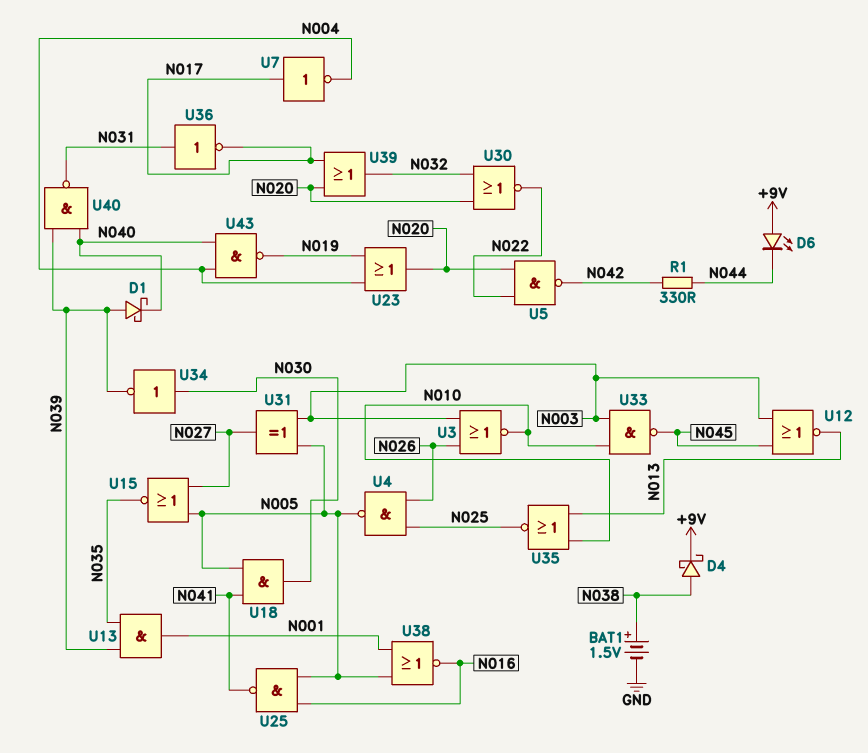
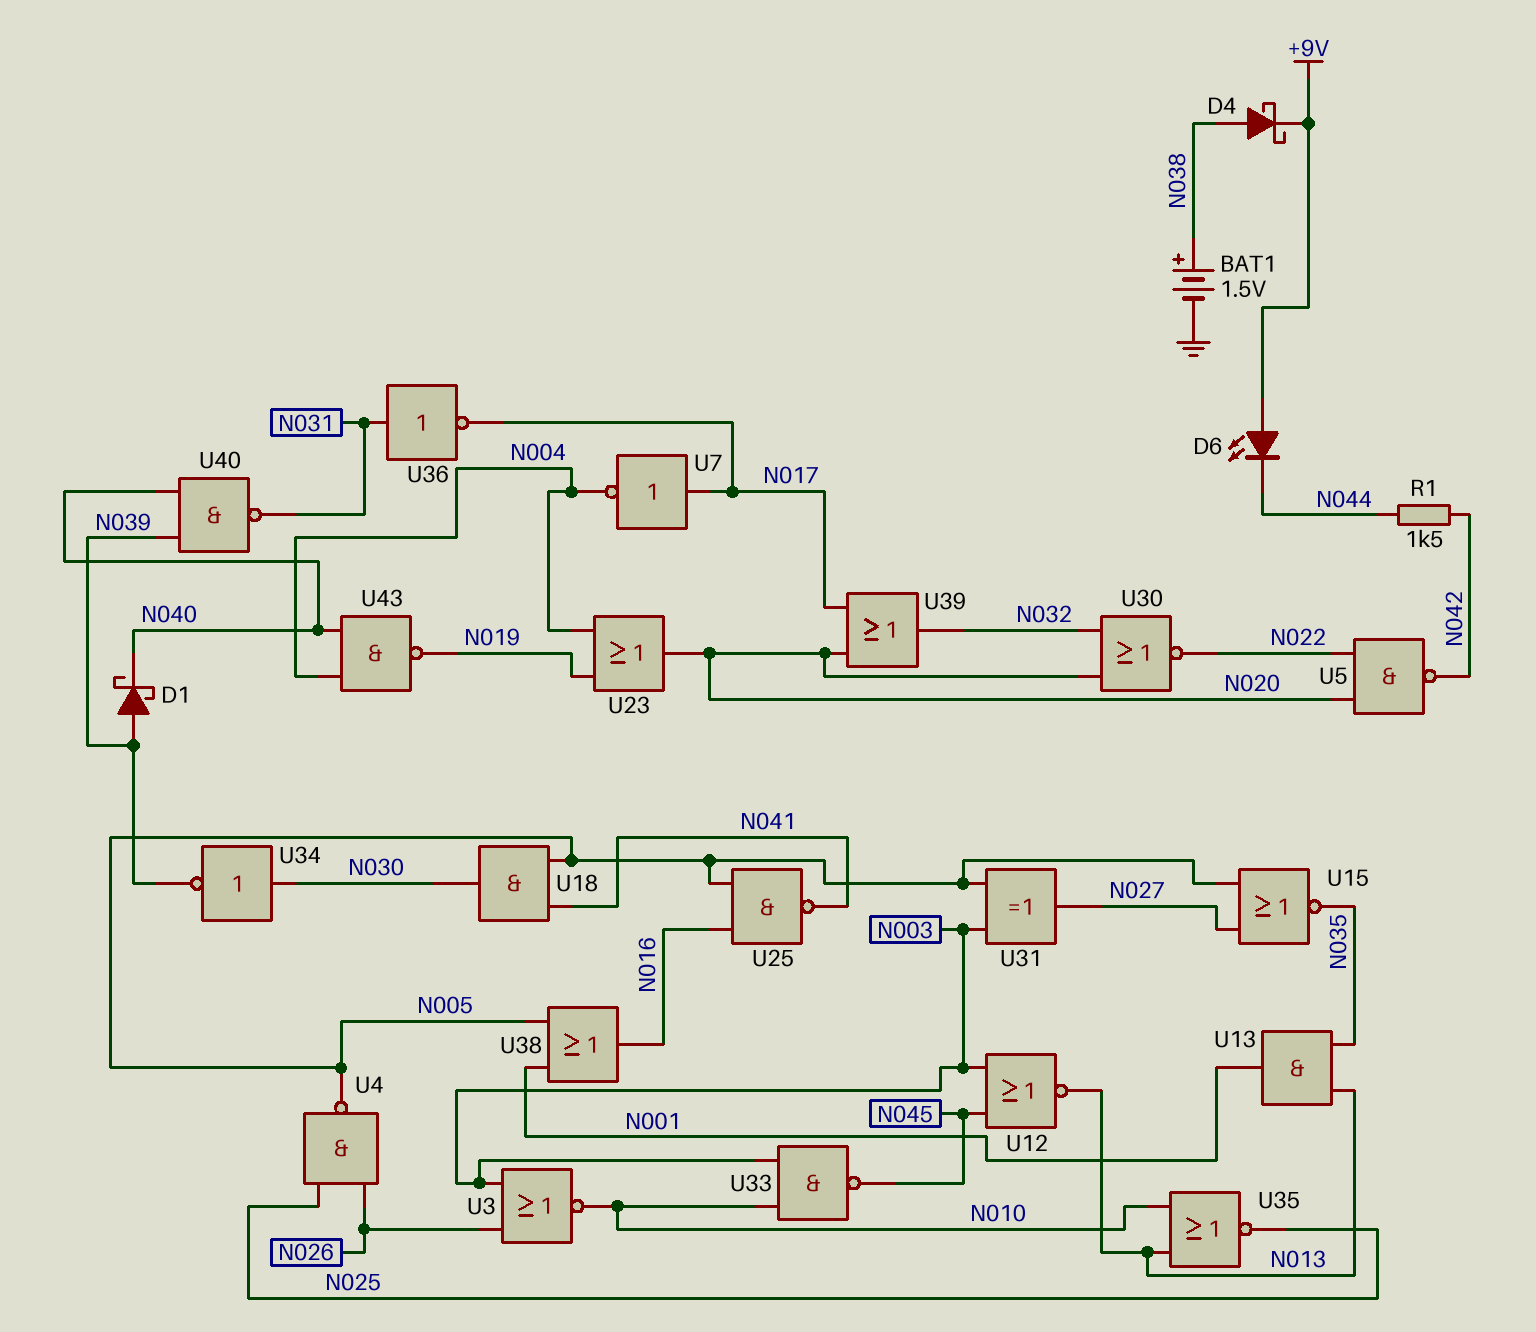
R1: 330 (N042, N044) -> 1.5k (N042, N044)
U13: AND (in N035, in N039, out N001) -> AND (in N013, in N035, out N001)
U38: NOR (in N001, in N005, out N016) -> OR (in N001, in N005, out N016)

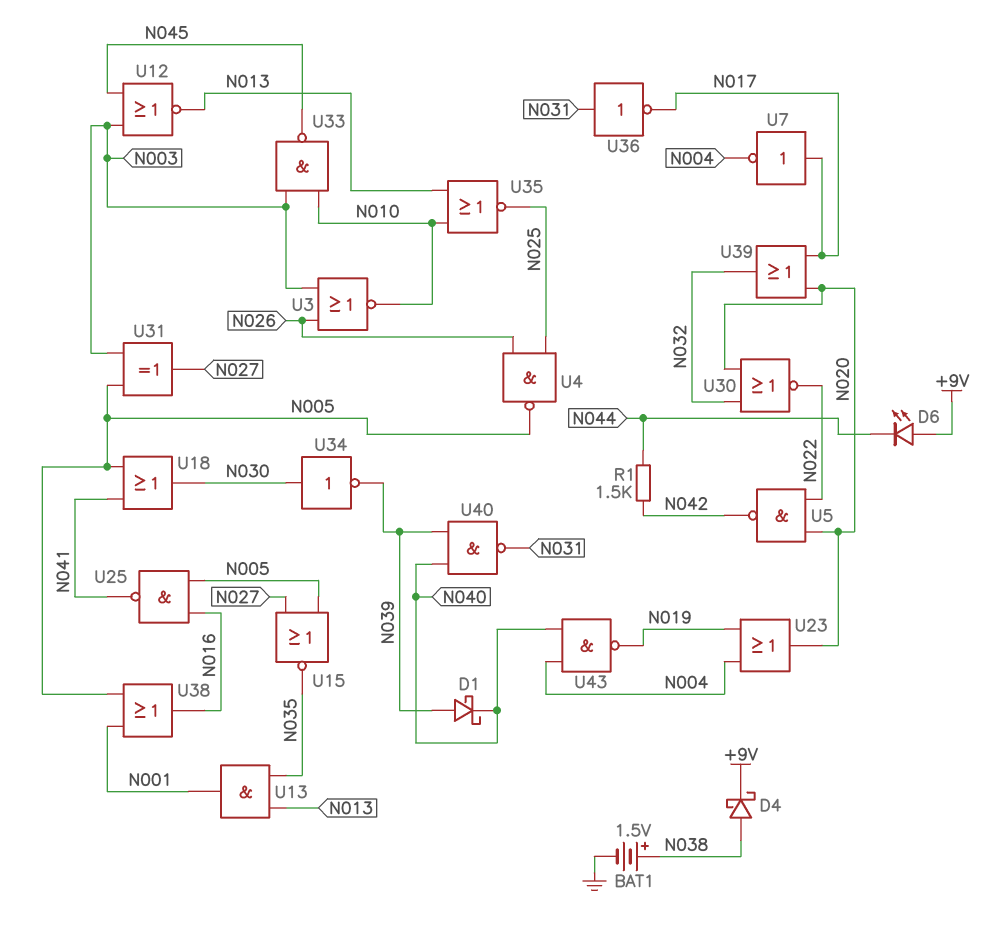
U18: AND (in N005, in N041, out N030) -> OR (in N005, in N041, out N030)

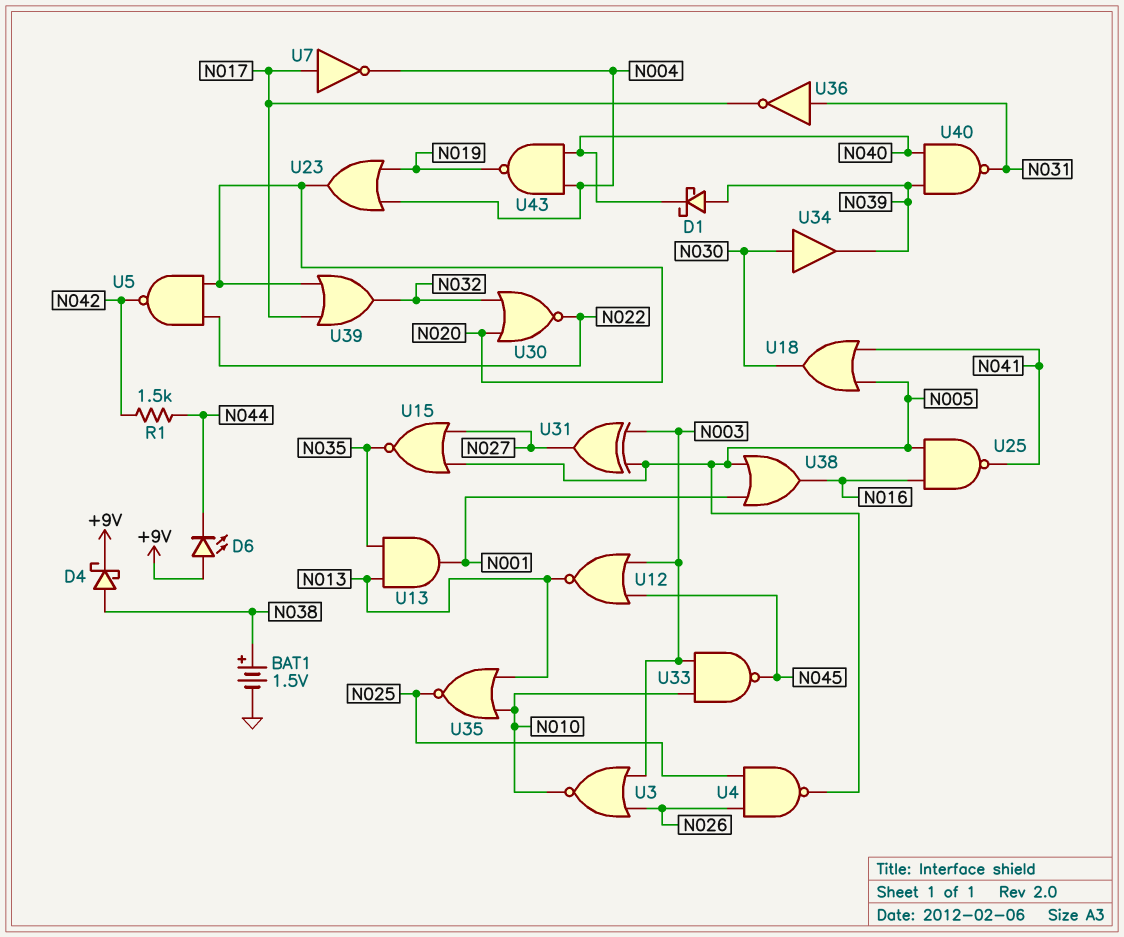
U34: NOT (in N030, out N039) -> buffer (in N030, out N039)

